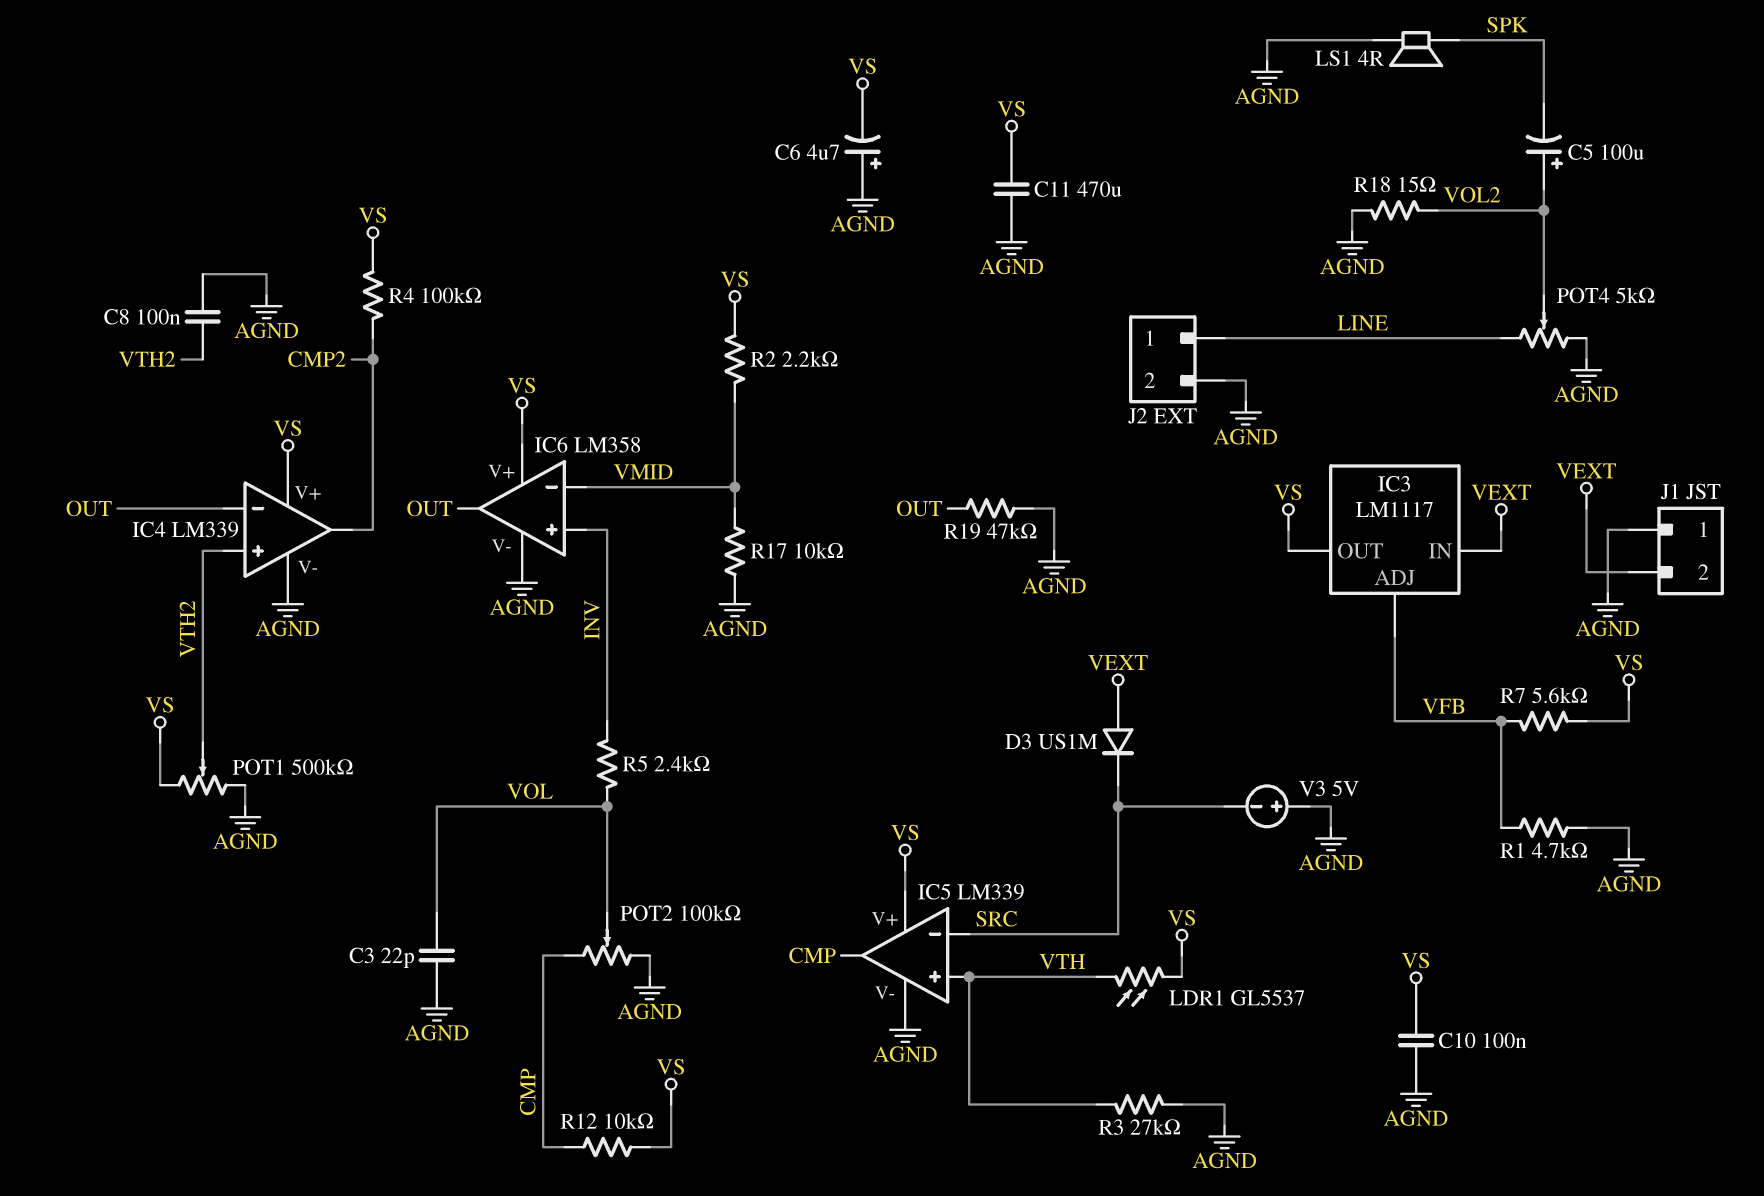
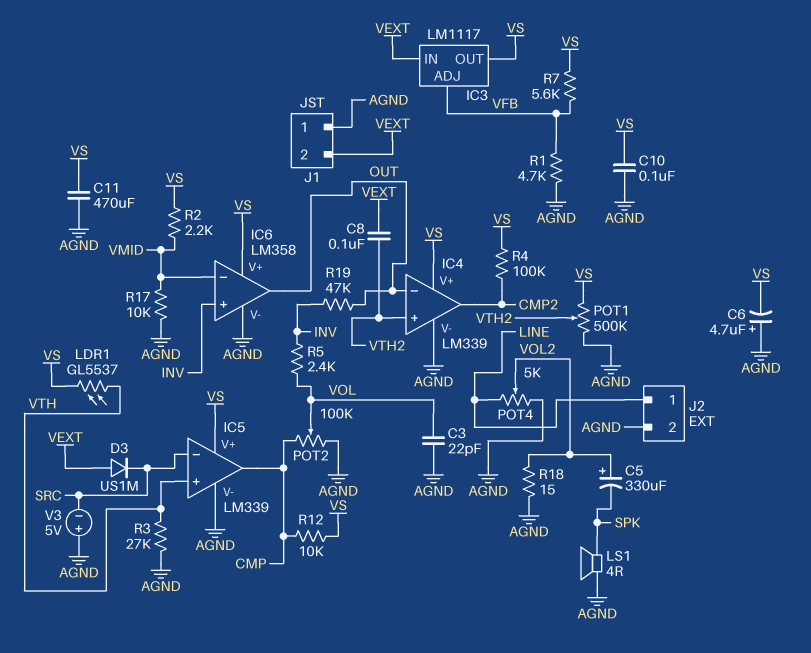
C5: 100uF (plus VOL2, minus SPK) -> 330uF (plus VOL2, minus SPK)
C8: 100nF (AGND, VTH2) -> 100nF (VEXT, VTH2)
R19: 47k (AGND, OUT) -> 47k (INV, OUT)

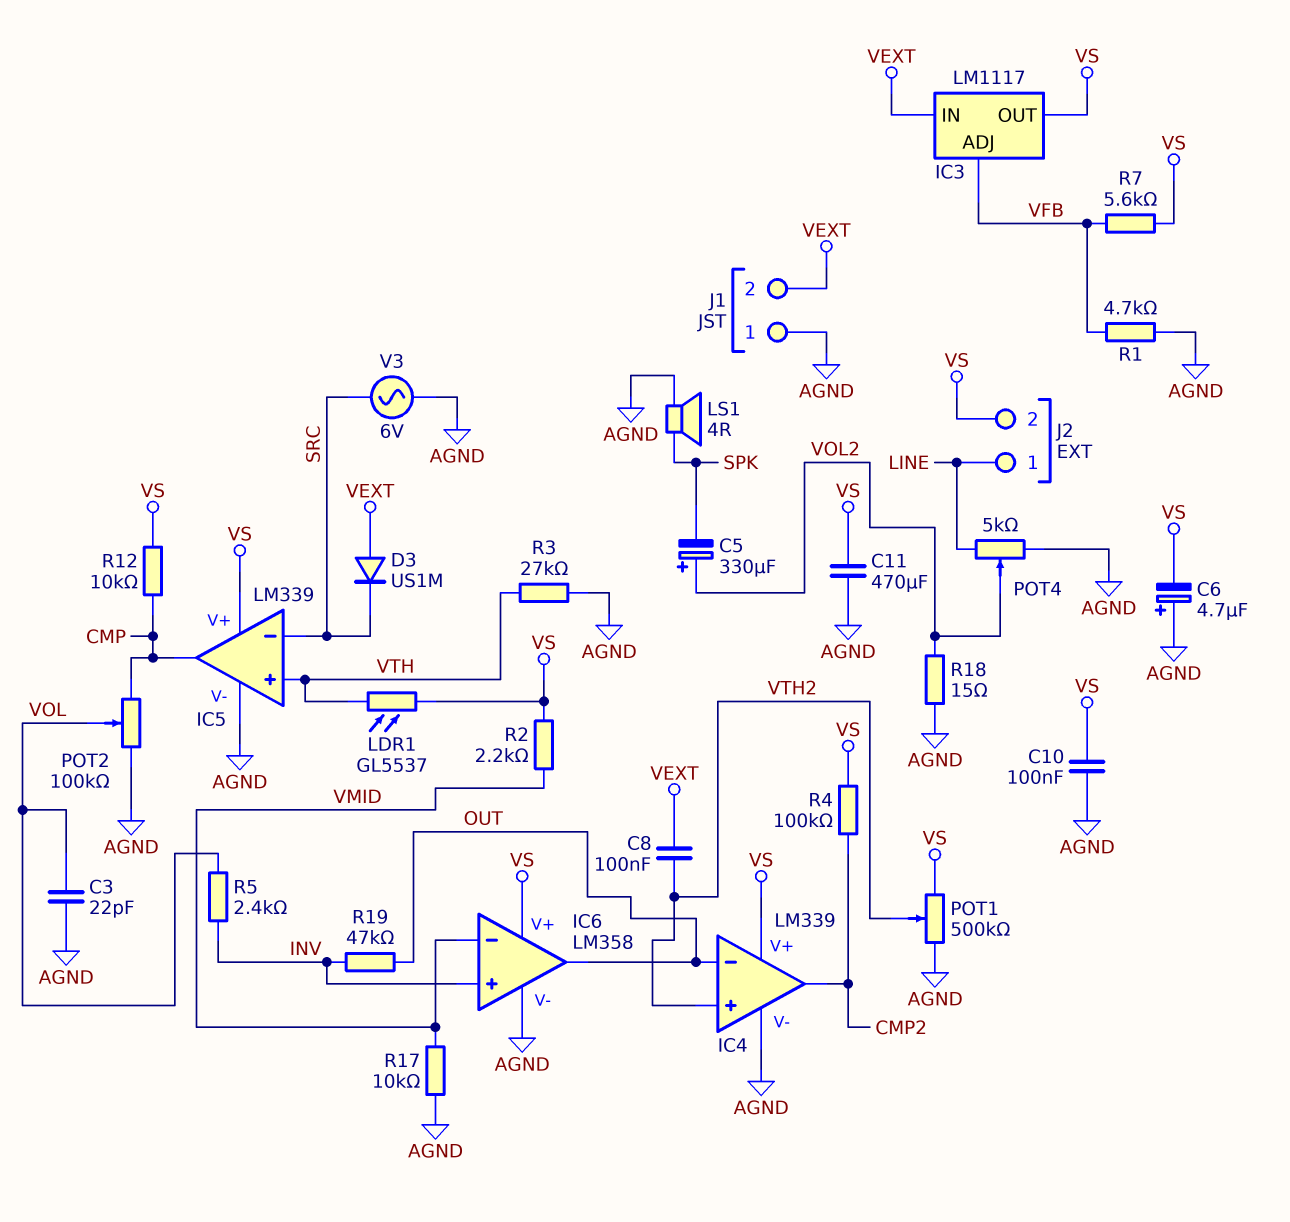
J2 pin 2: AGND -> VS
V3: 5V (plus AGND, minus SRC) -> AC 6V (AGND, SRC)

